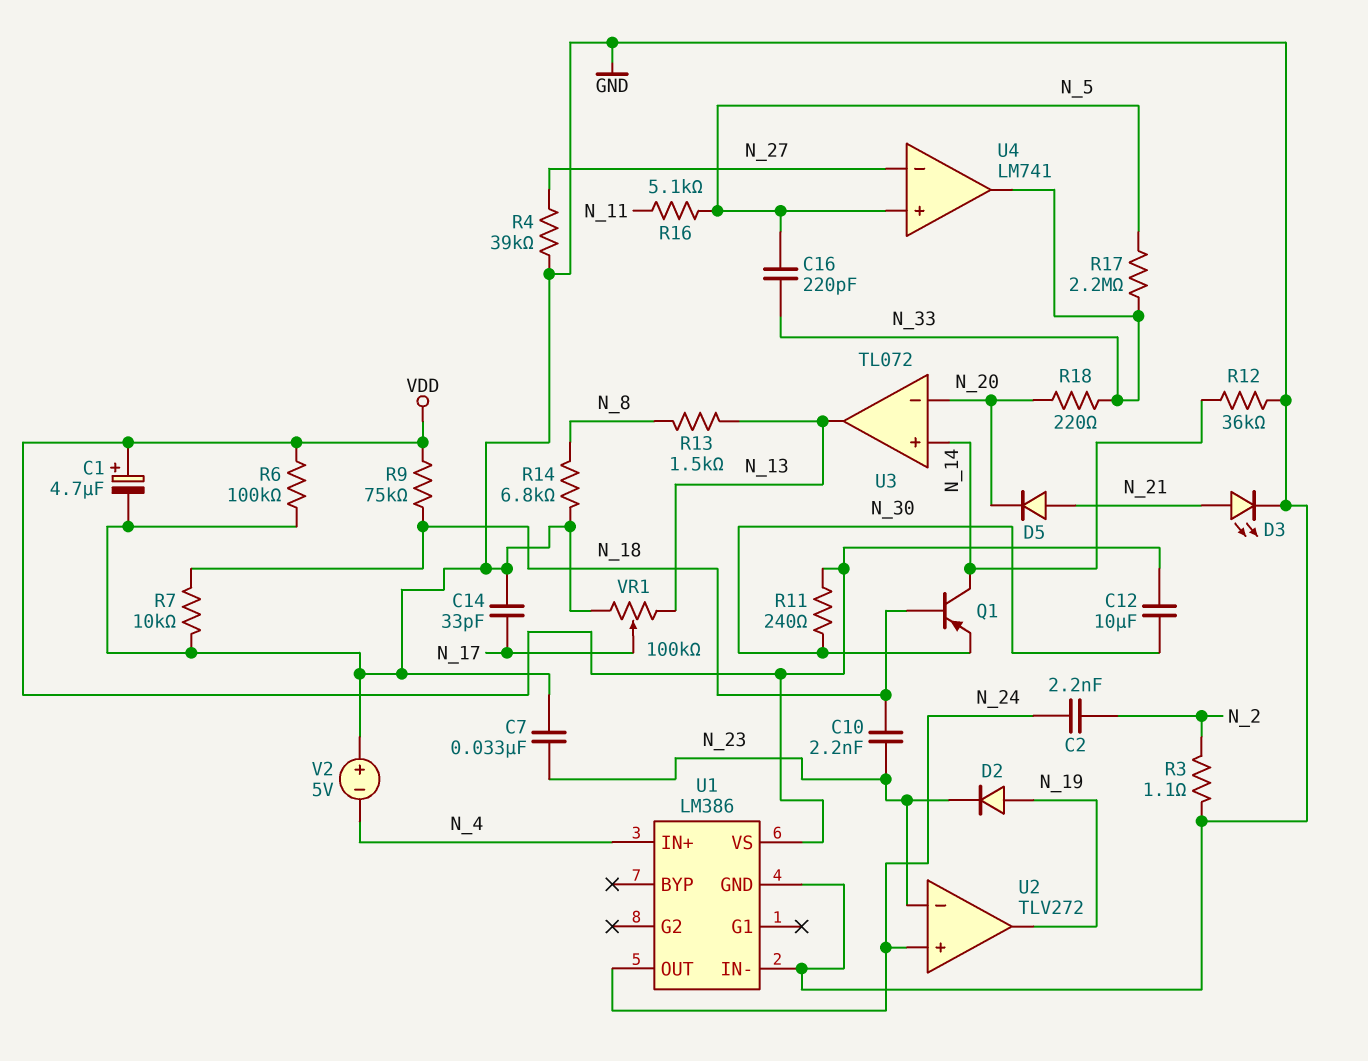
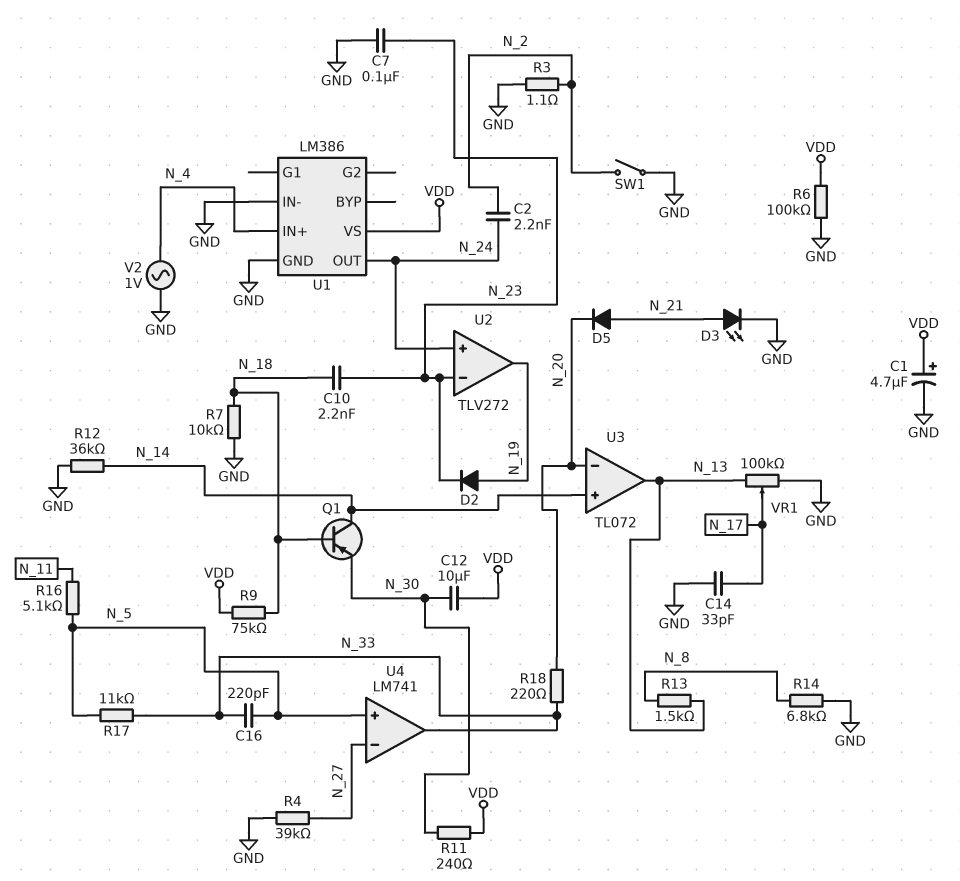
C7: 33nF (GND, N_23) -> 100nF (GND, N_23)
R17: 2.2M (N_5, N_33) -> 11k (N_5, N_33)
SW1: none -> switch (GND, N_2)
V2: 5V (plus GND, minus N_4) -> AC 1V (GND, N_4)

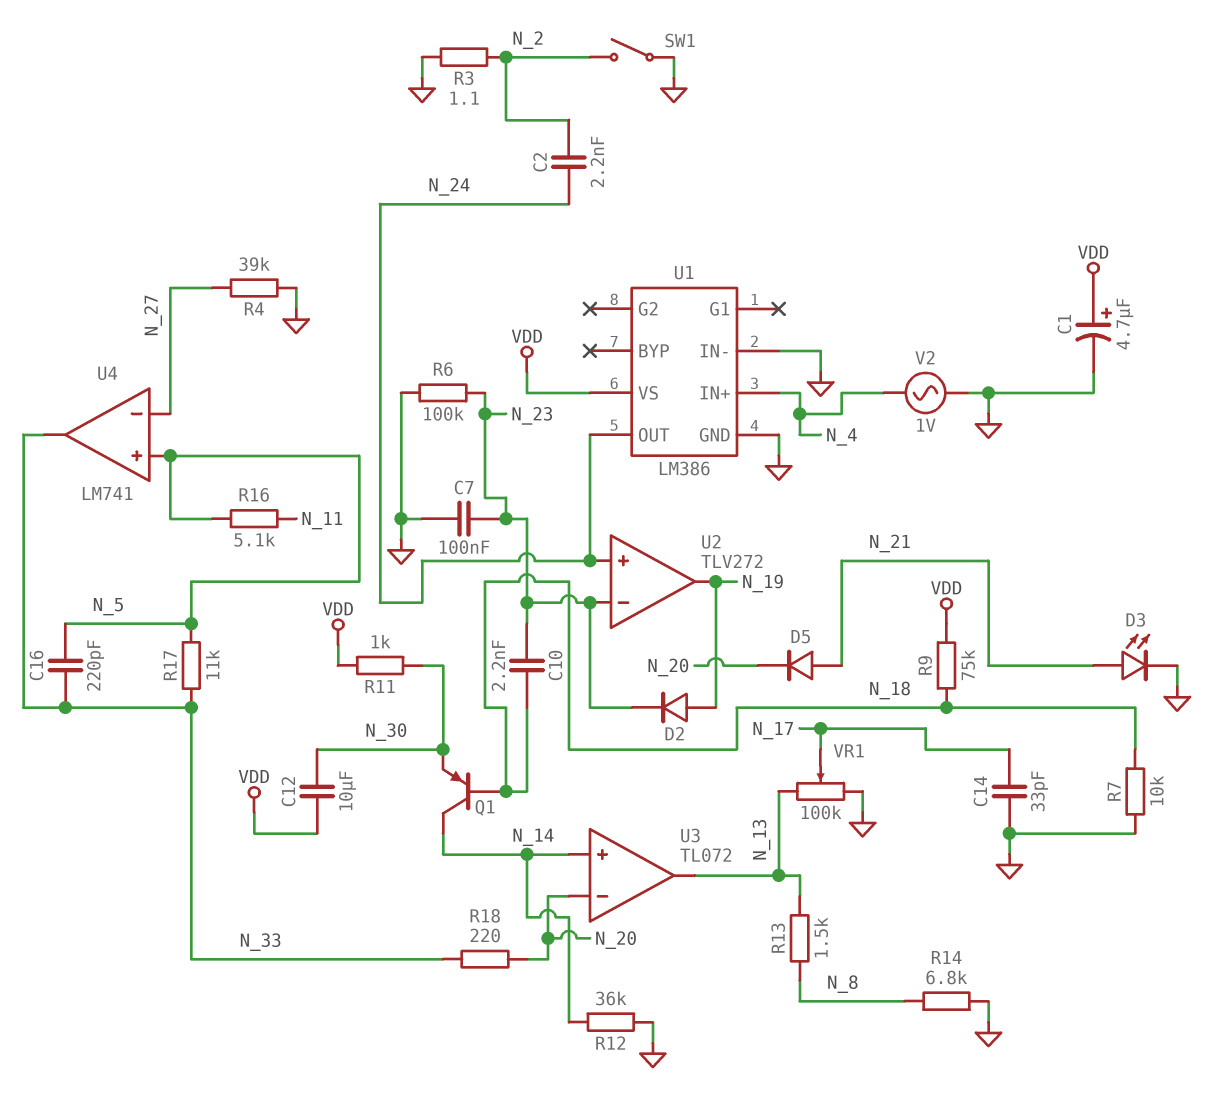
R6: 100k (GND, VDD) -> 100k (GND, N_23)
R11: 240 (N_30, VDD) -> 1k (N_30, VDD)

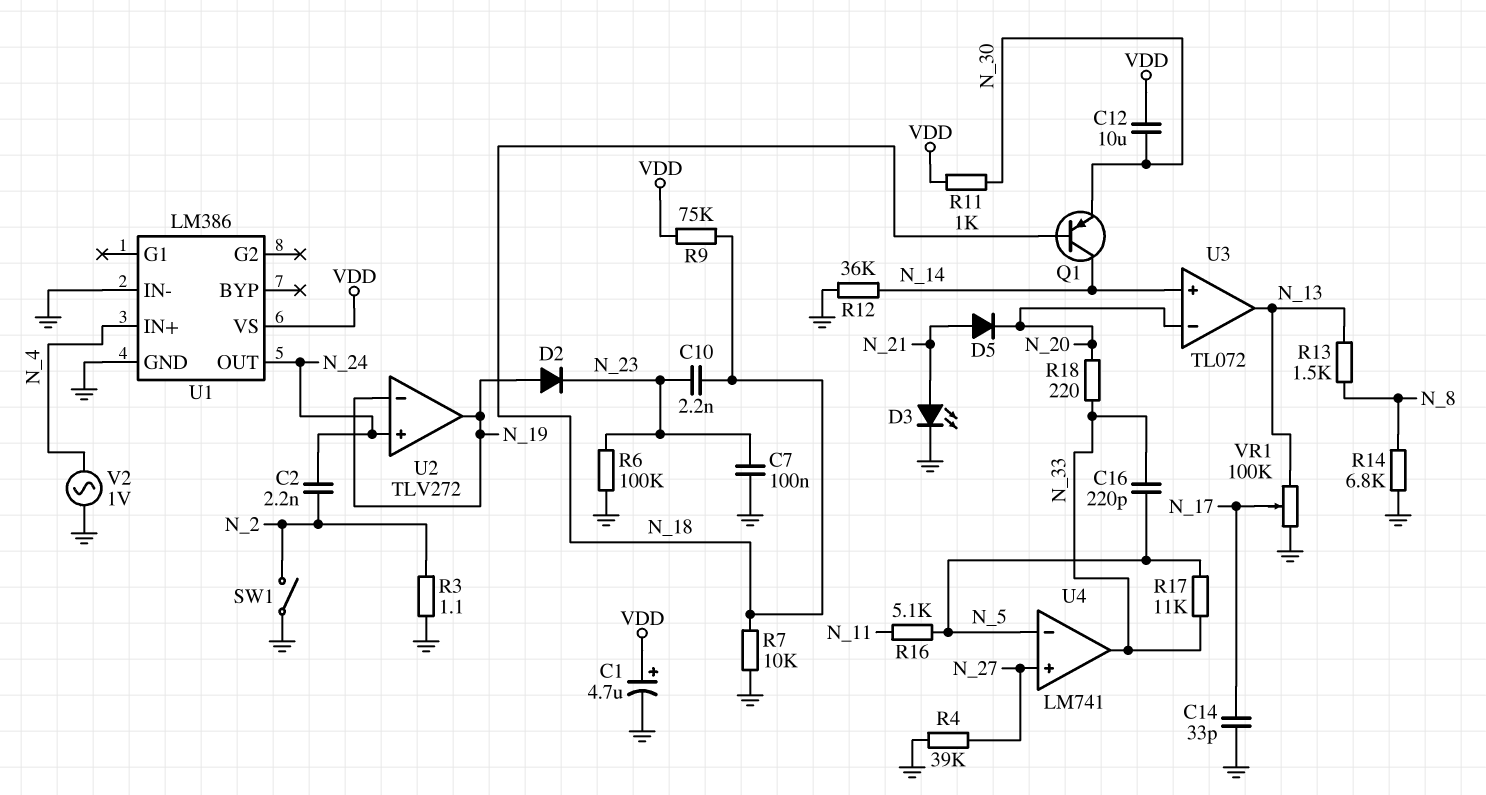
U2 pin in-: N_23 -> N_19
U4 pin in+: N_5 -> N_27
U4 pin in-: N_27 -> N_5

